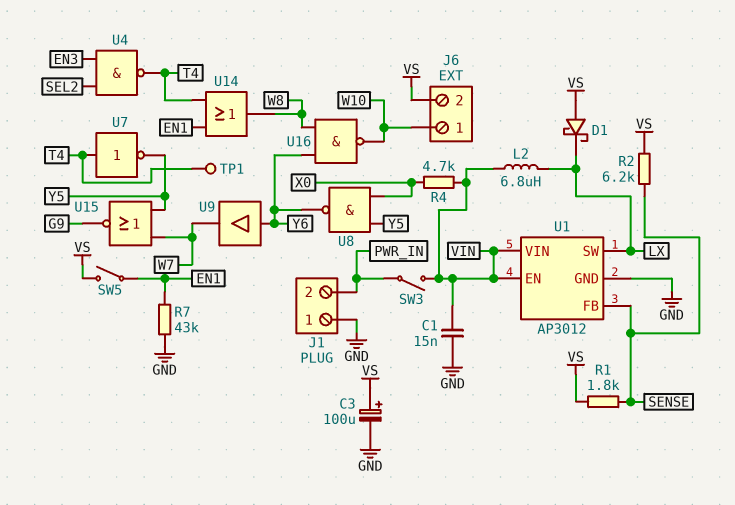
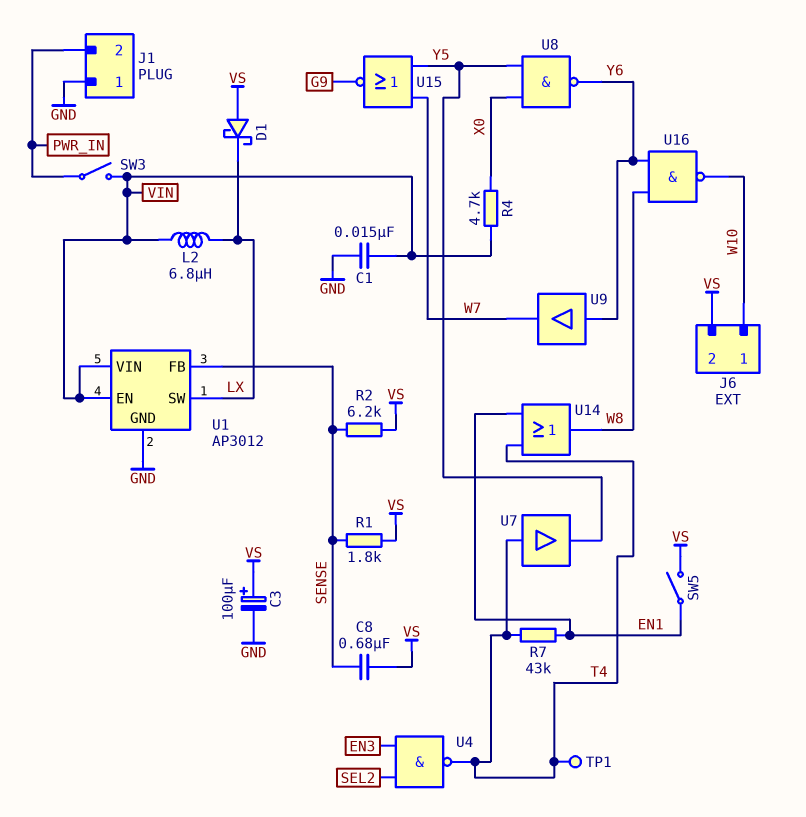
C8: none -> 680nF (SENSE, VS)
R7: 43k (EN1, GND) -> 43k (EN1, T4)
U7: NOT (in T4, out Y5) -> buffer (in T4, out Y5)

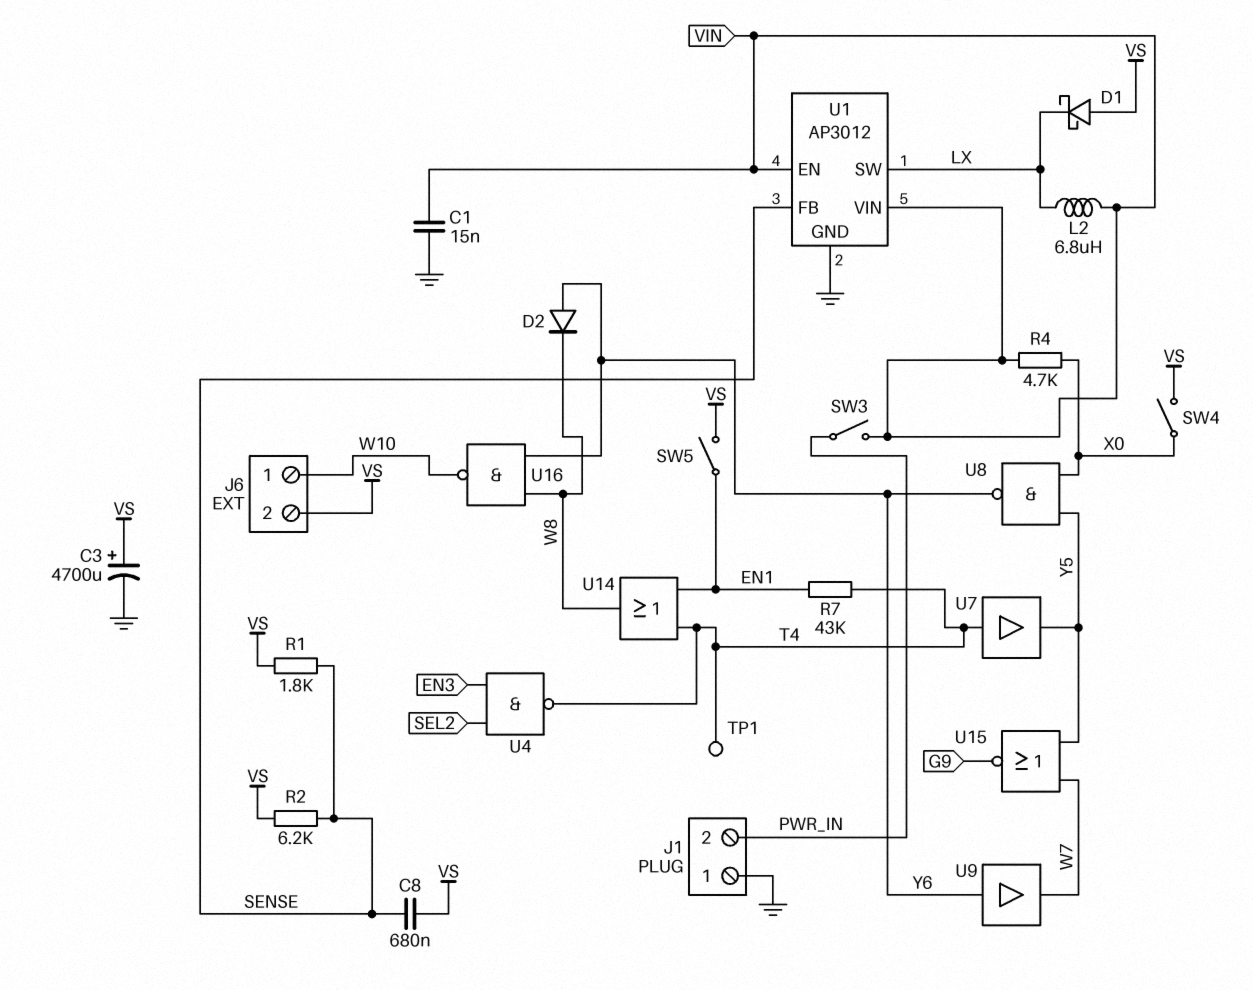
C3: 100uF (plus VS, minus GND) -> 4700uF (plus VS, minus GND)
D2: none -> diode (A Y6, K W8)
SW4: none -> switch (VS, X0)

